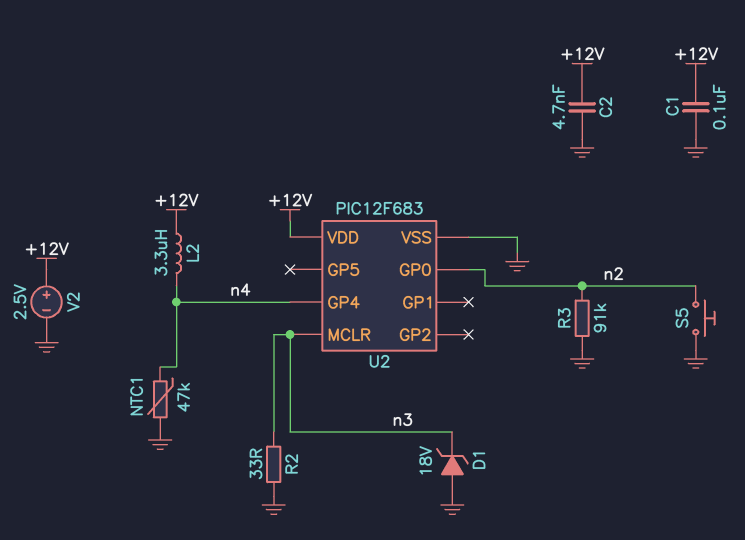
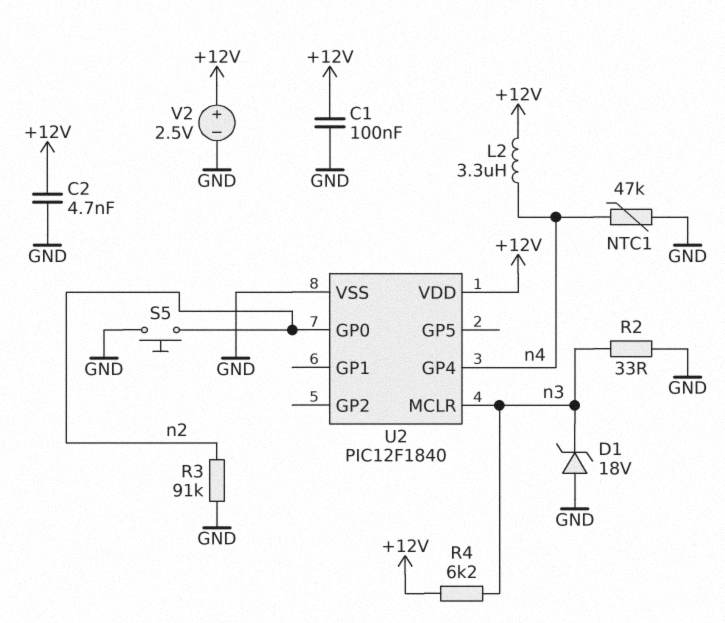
R4: none -> 6.2k (+12V, n3)
U2: PIC12F683 -> PIC12F1840

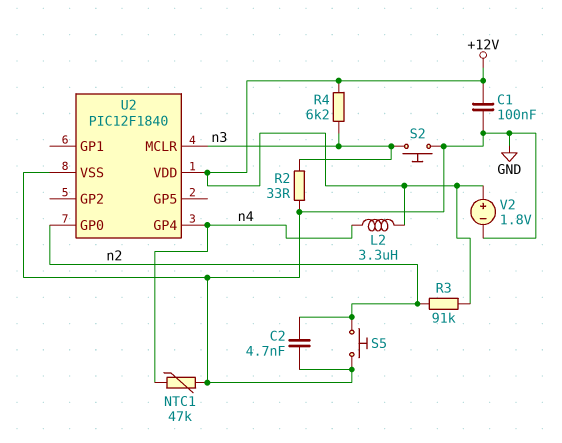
C2: 4.7nF (+12V, GND) -> 4.7nF (GND, n2)
D1: zener 18V (A GND, K n3) -> none
R3: 91k (GND, n2) -> 91k (+12V, n2)
S2: none -> button (GND, n3)
V2: 2.5V (plus +12V, minus GND) -> 1.8V (plus +12V, minus GND)

